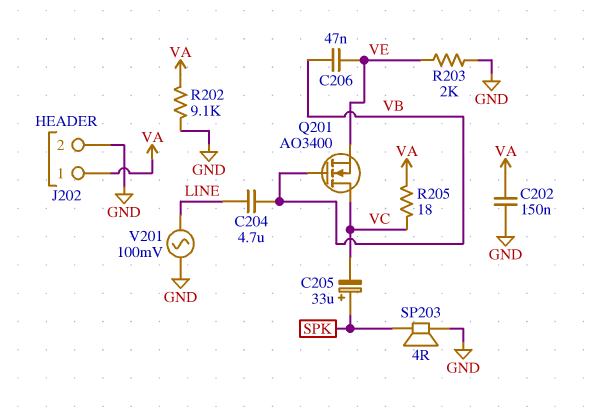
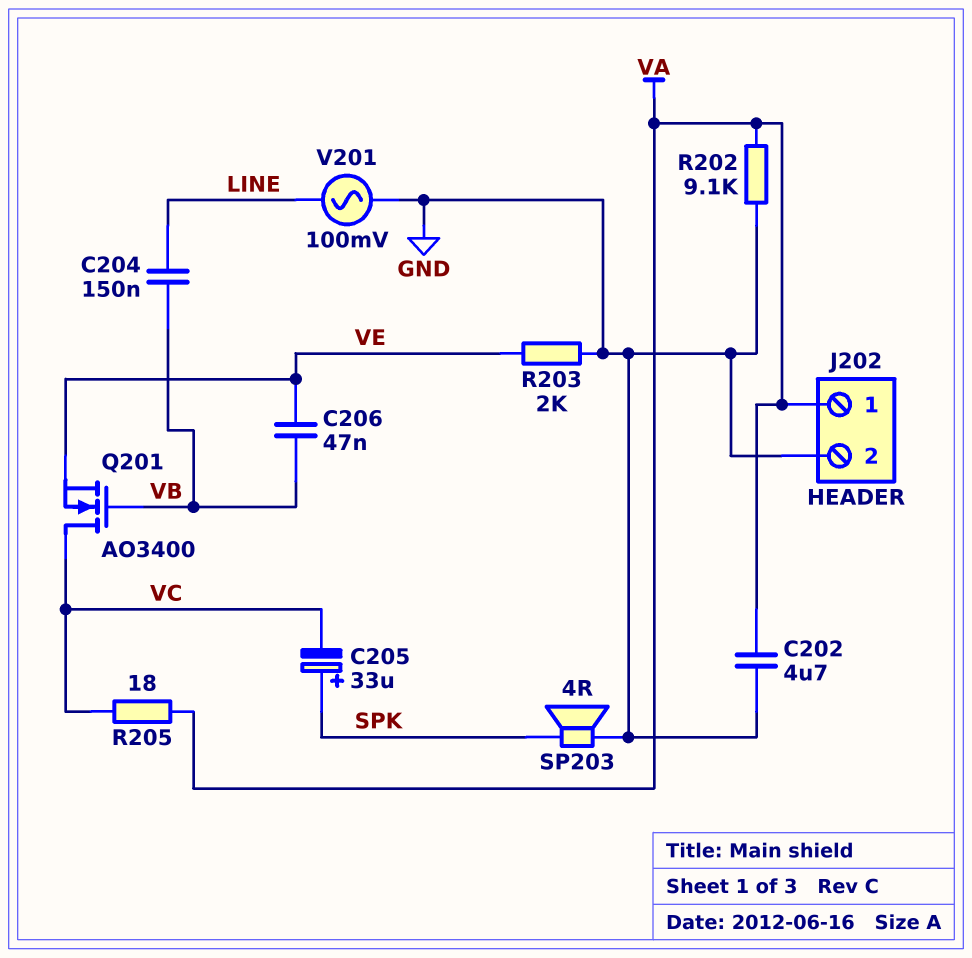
C202: 150nF (GND, VA) -> 4.7uF (GND, VA)
C204: 4.7uF (LINE, VB) -> 150nF (LINE, VB)

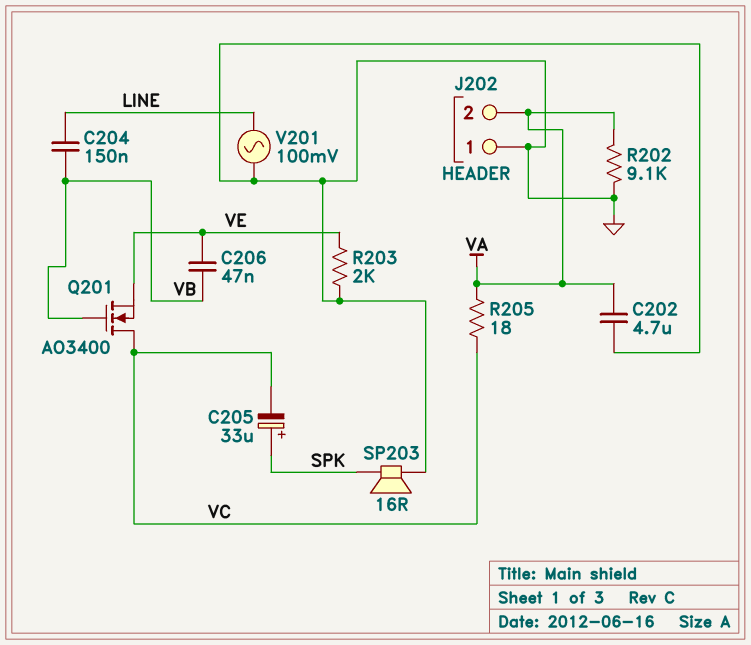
J202 pin 1: VA -> GND
J202 pin 2: GND -> VA
SP203: speaker 4R (GND, SPK) -> speaker 16R (GND, SPK)

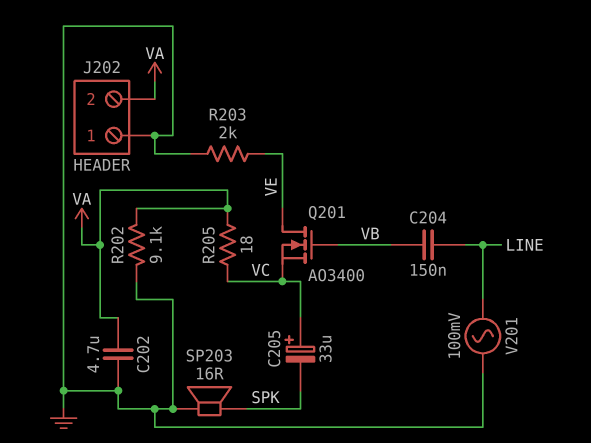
C205: 33uF (plus SPK, minus VC) -> 33uF (plus VC, minus SPK)
C206: 47nF (VB, VE) -> none
Q201: NMOS AO3400 (G VB, D VC, S VE) -> NMOS AO3400 (G VB, D VE, S VC)

